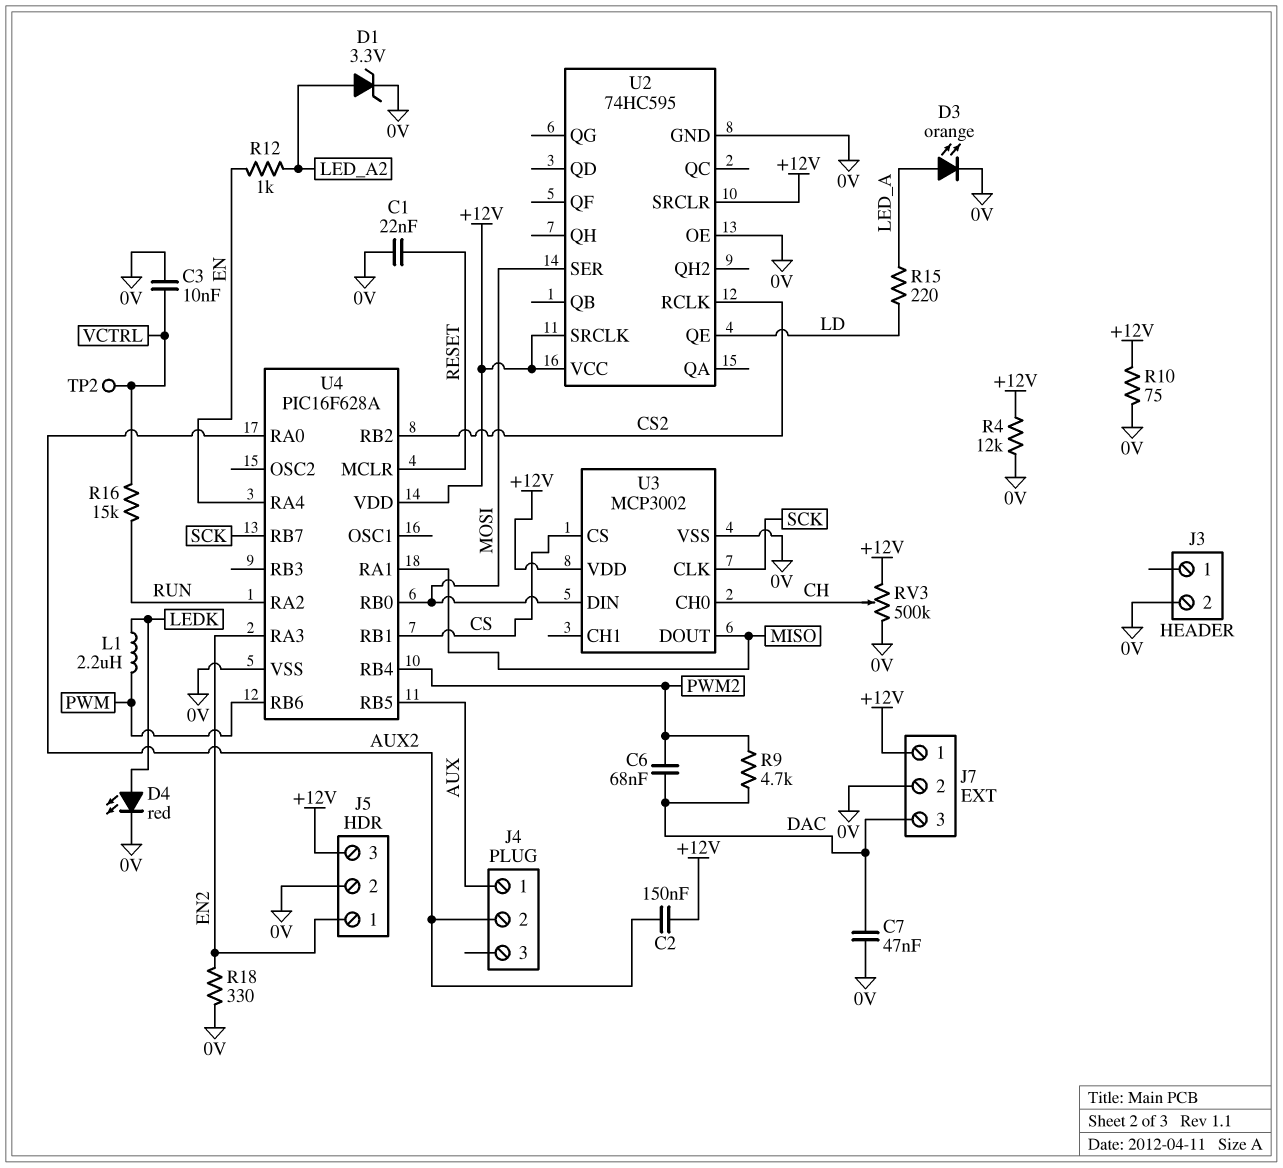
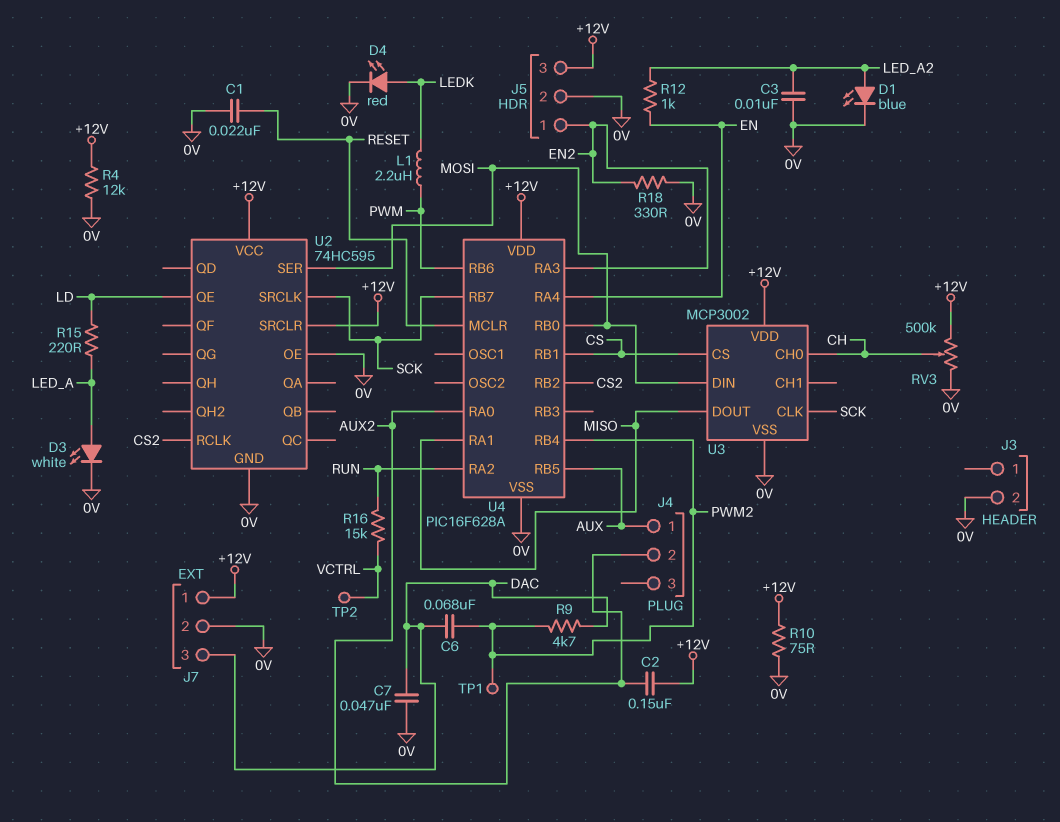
C3: 10nF (0V, VCTRL) -> 10nF (0V, LED_A2)
D1: zener 3.3V (A LED_A2, K 0V) -> LED blue (A LED_A2, K 0V)
D3: LED orange (A LED_A, K 0V) -> LED white (A LED_A, K 0V)
TP1: none -> test point (PWM2)
U2 pin SRCLK: +12V -> SCK

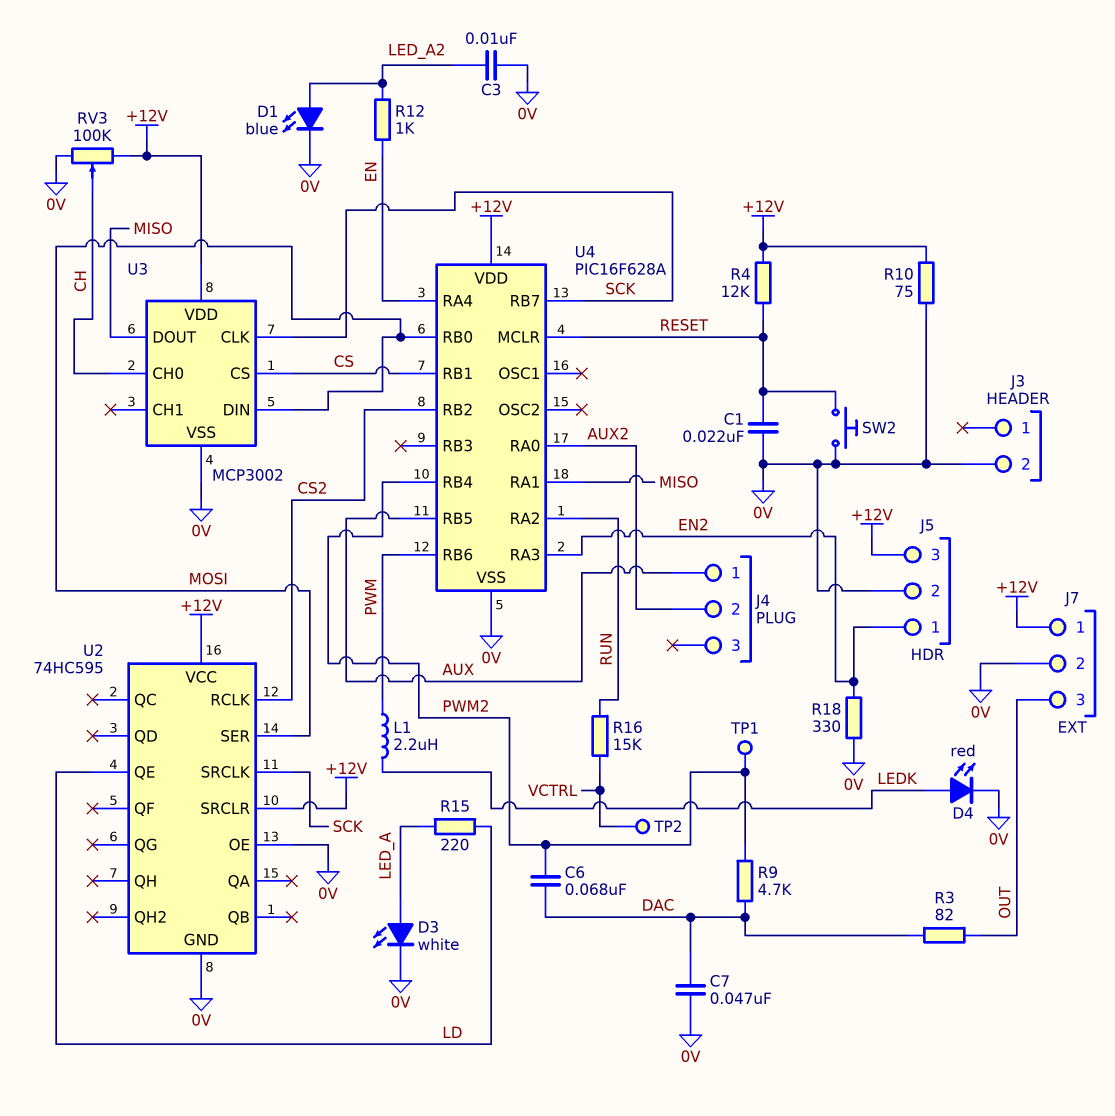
C2: 150nF (+12V, AUX2) -> none
J7 pin 3: DAC -> OUT
R3: none -> 82 (DAC, OUT)
R4: 12k (+12V, 0V) -> 12k (+12V, RESET)
RV3: 500k (+12V, 0V, wiper CH) -> 100k (+12V, 0V, wiper CH)
SW2: none -> button (0V, RESET)

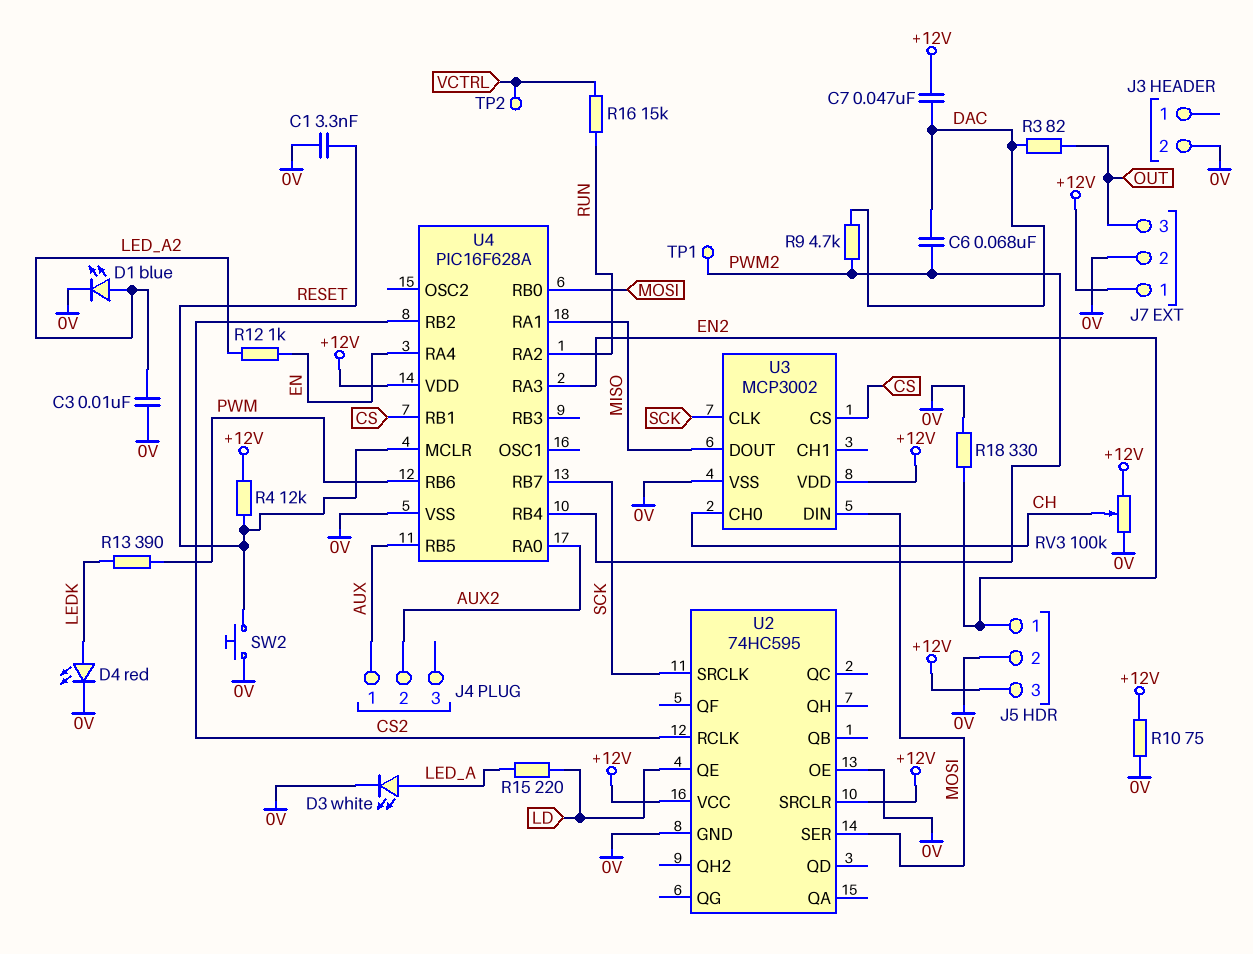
C1: 22nF (0V, RESET) -> 3.3nF (0V, RESET)
C7: 47nF (0V, DAC) -> 47nF (+12V, DAC)
L1: 2.2uH (LEDK, PWM) -> none
R13: none -> 390 (LEDK, PWM)

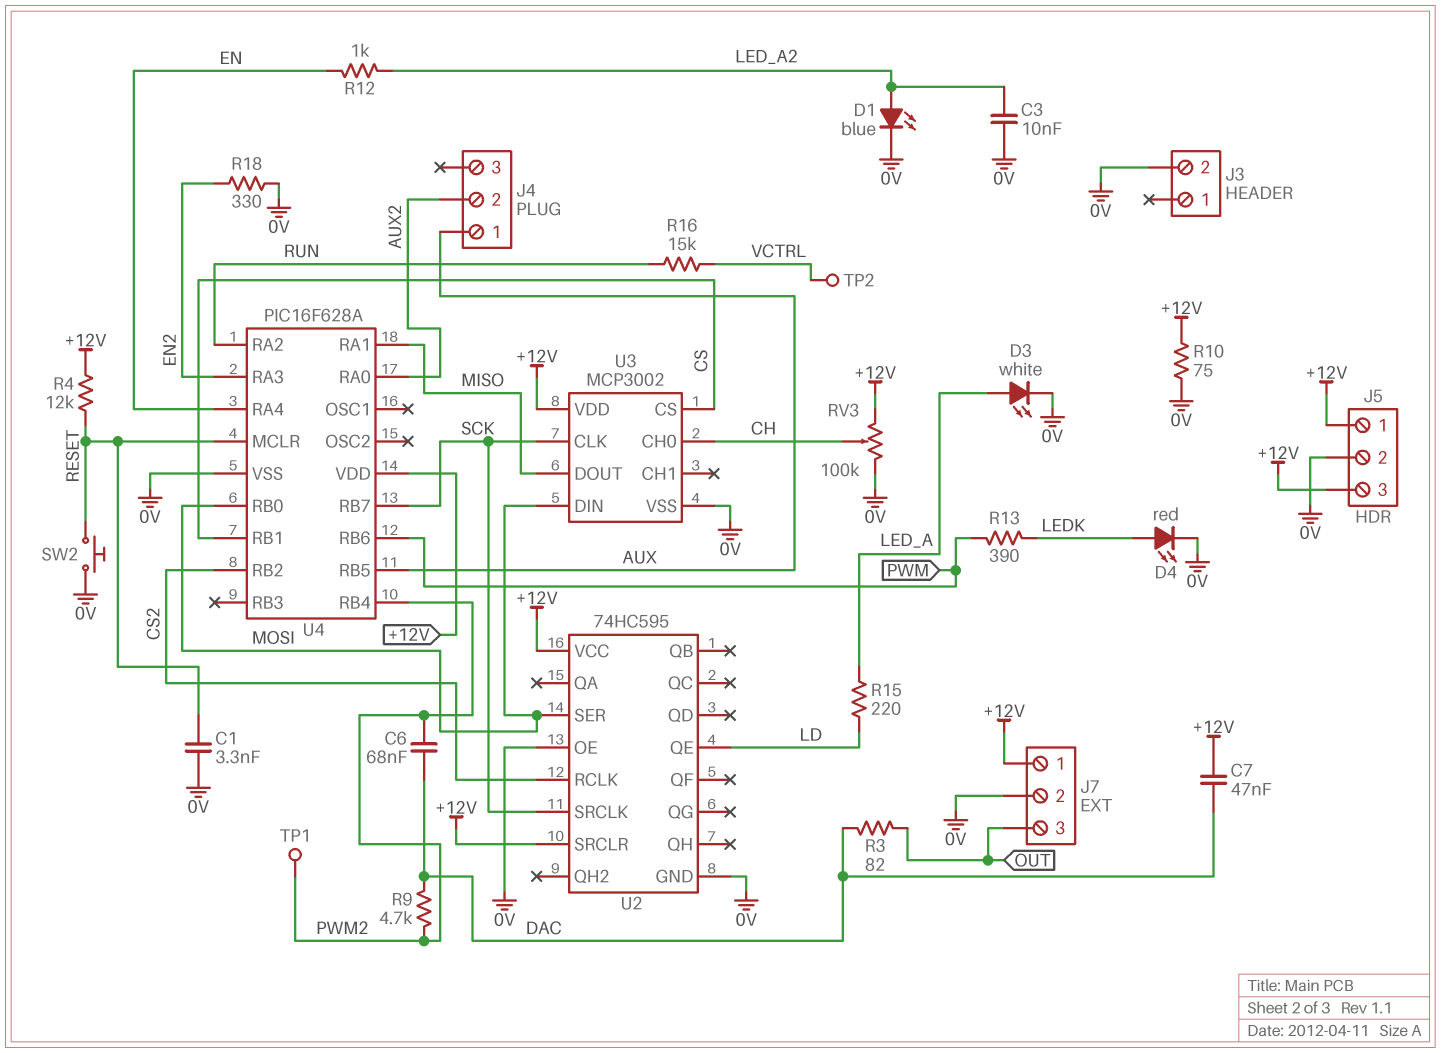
J5 pin 1: EN2 -> +12V

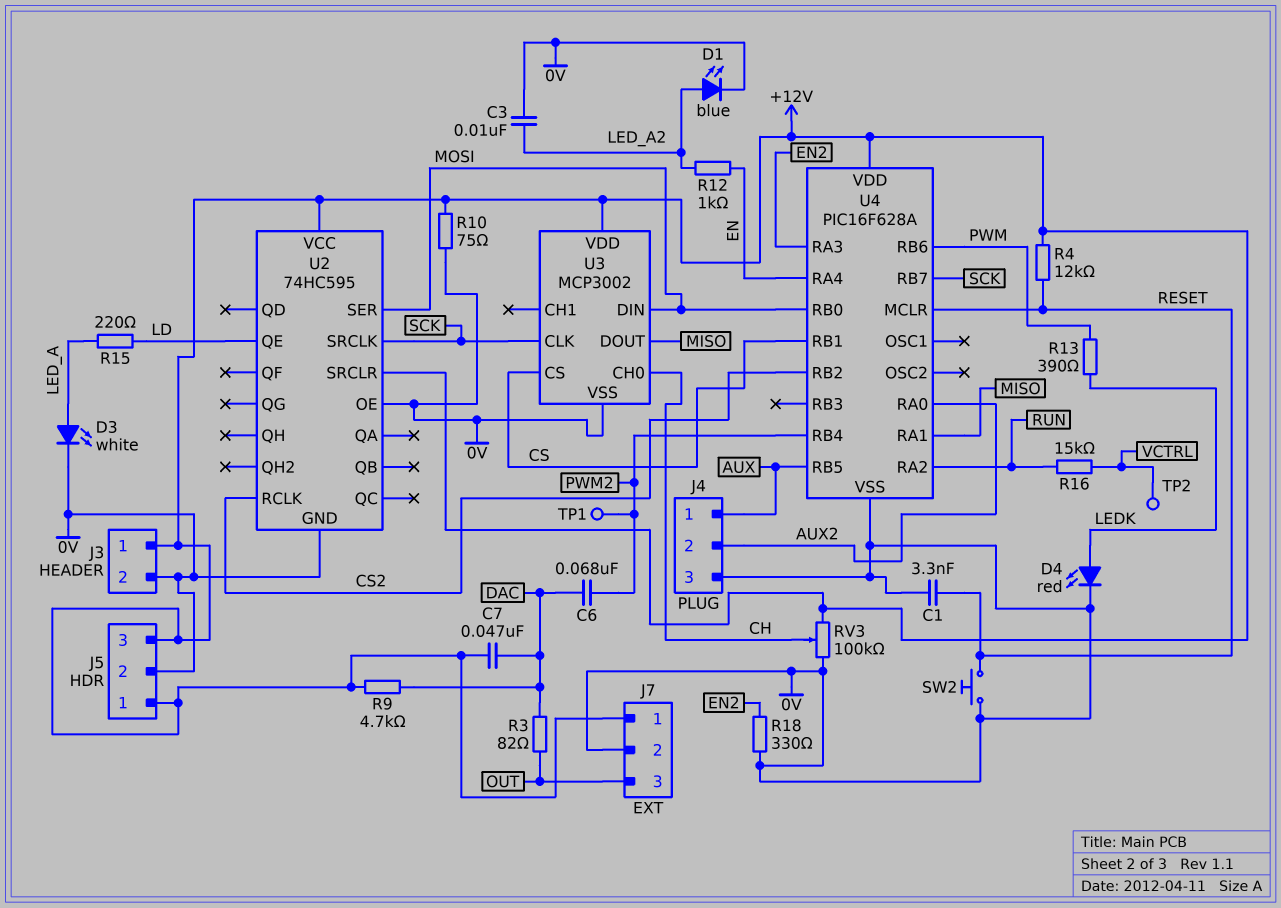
J3 pin 1: none -> +12V
J4 pin 3: none -> 0V
R9: 4.7k (DAC, PWM2) -> 4.7k (+12V, DAC)

